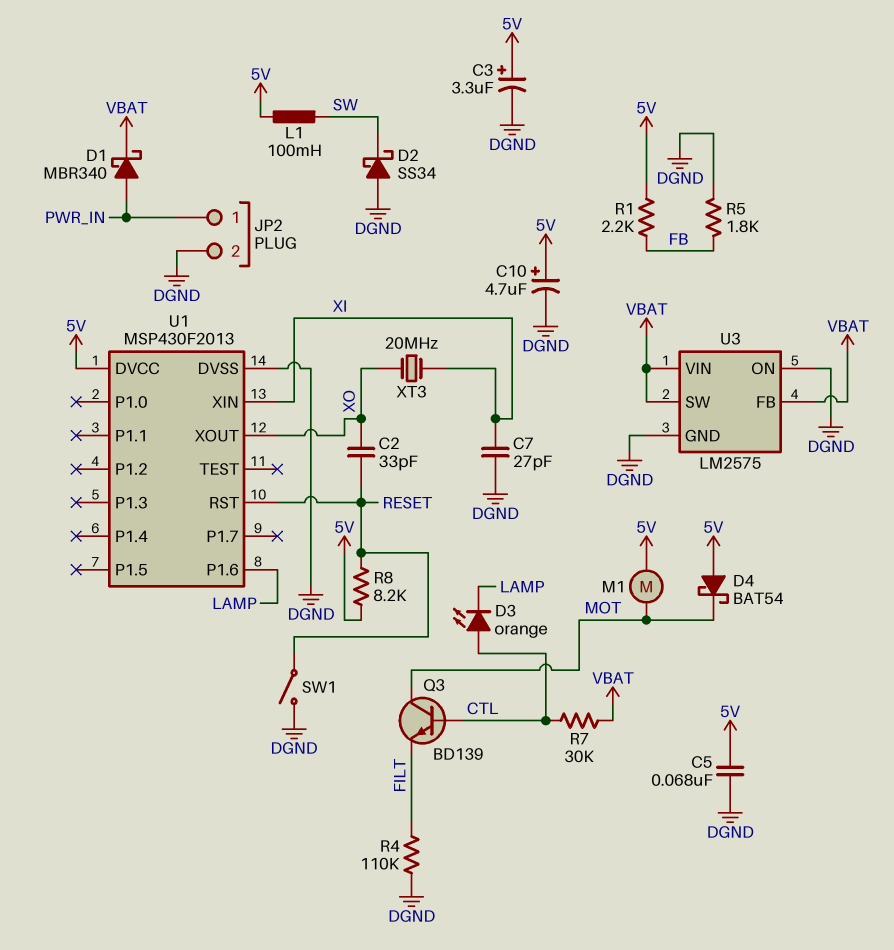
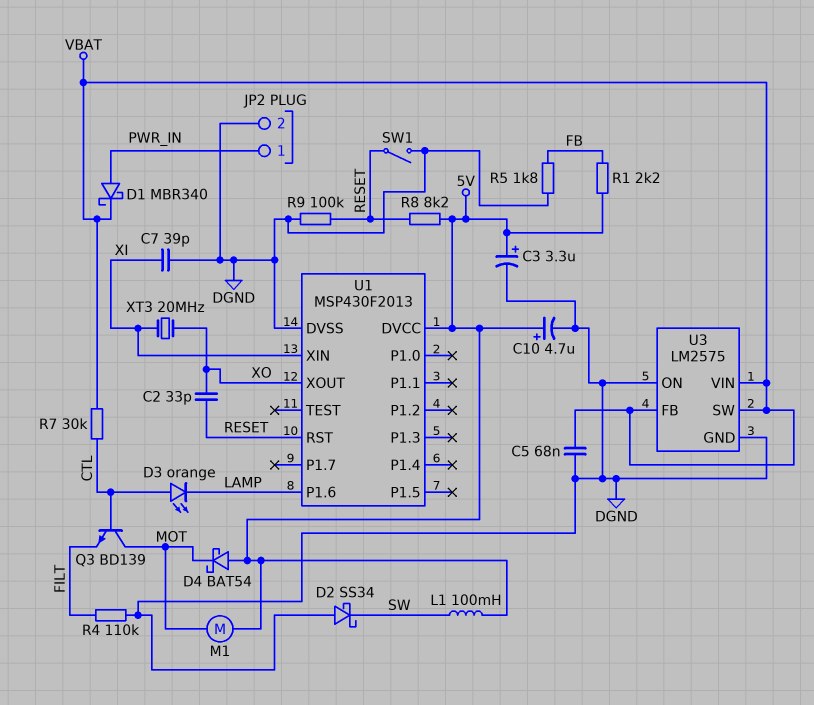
C5: 68nF (5V, DGND) -> 68nF (DGND, VBAT)
C7: 27pF (DGND, XI) -> 39pF (DGND, XI)
R9: none -> 100k (DGND, RESET)

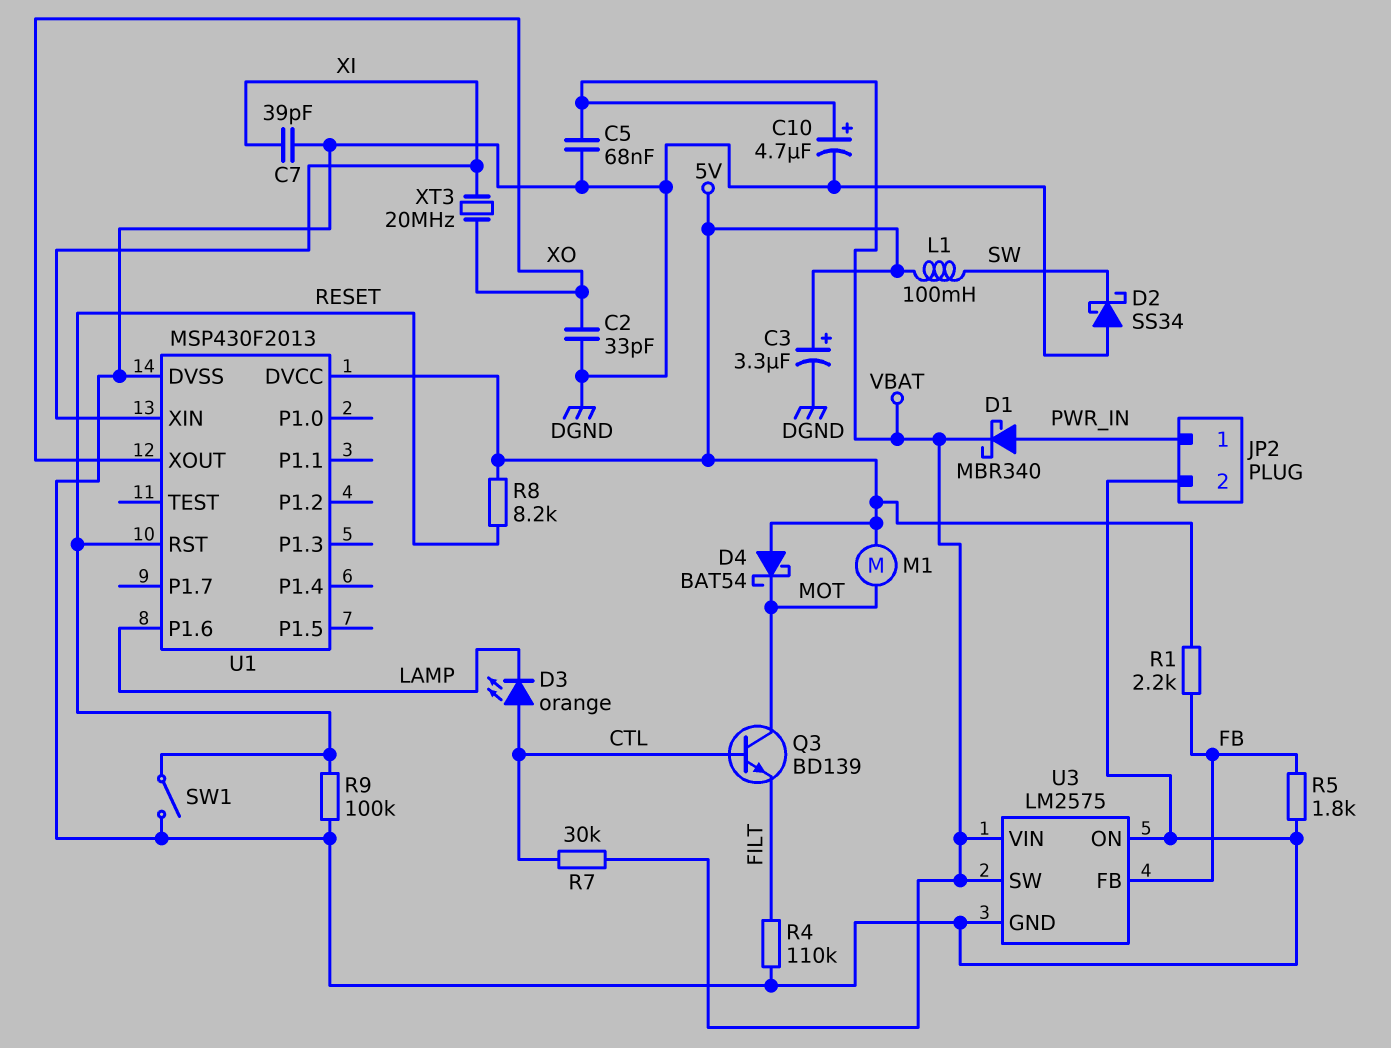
C2: 33pF (RESET, XO) -> 33pF (DGND, XO)
C10: 4.7uF (plus 5V, minus DGND) -> 4.7uF (plus VBAT, minus DGND)
U3 pin FB: VBAT -> FB

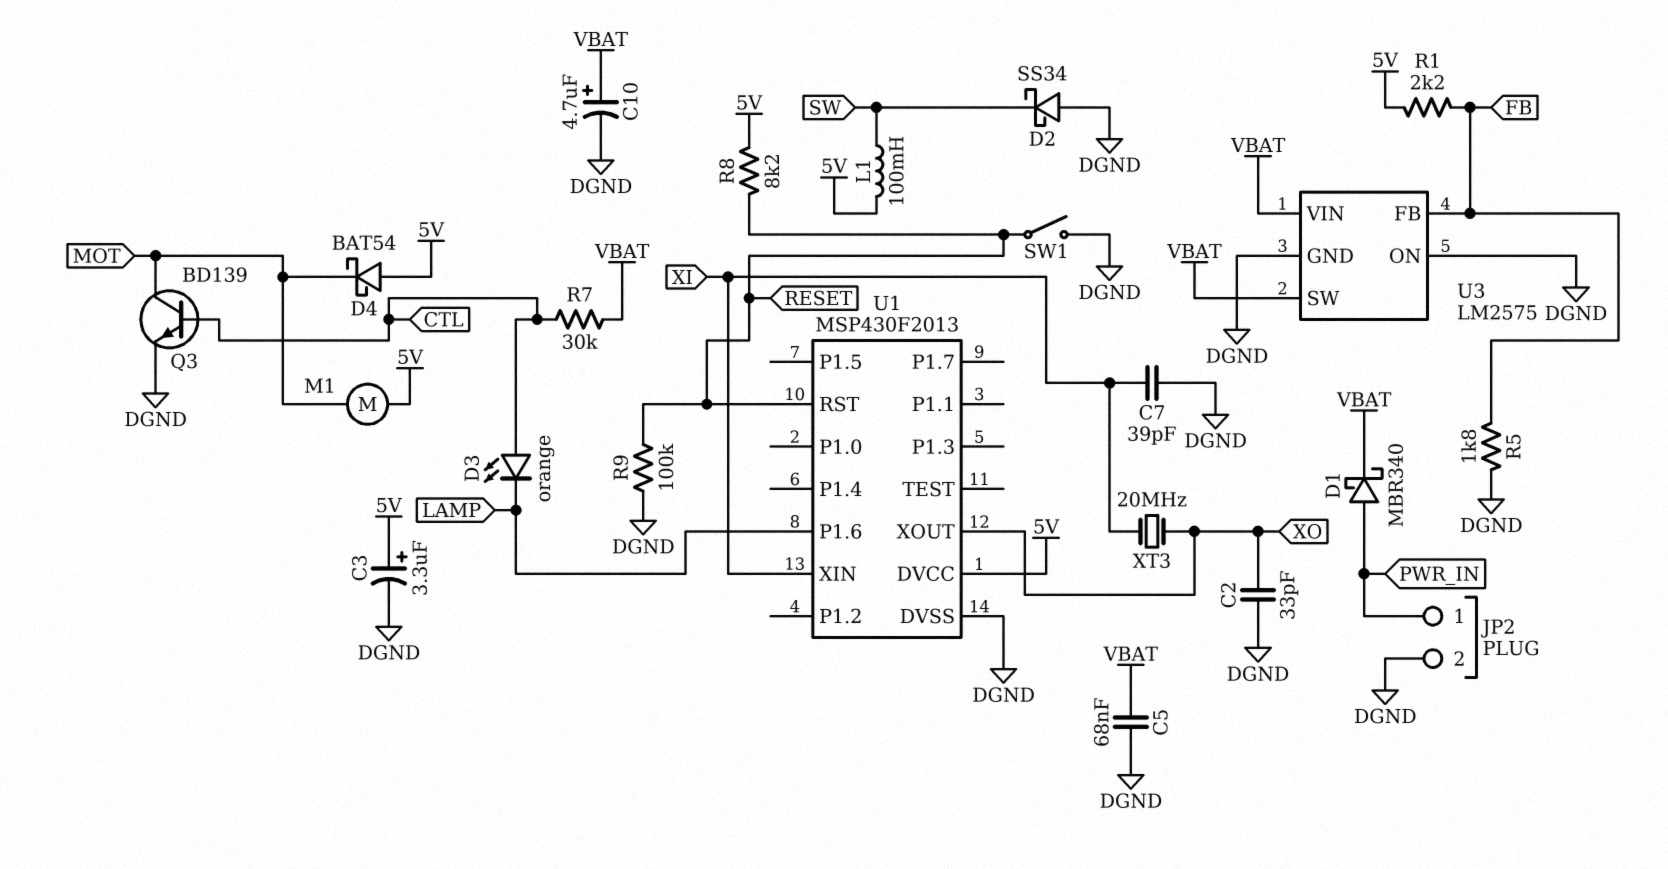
Q3: NPN BD139 (B CTL, C MOT, E FILT) -> NPN BD139 (B CTL, C MOT, E DGND)
R4: 110k (DGND, FILT) -> none

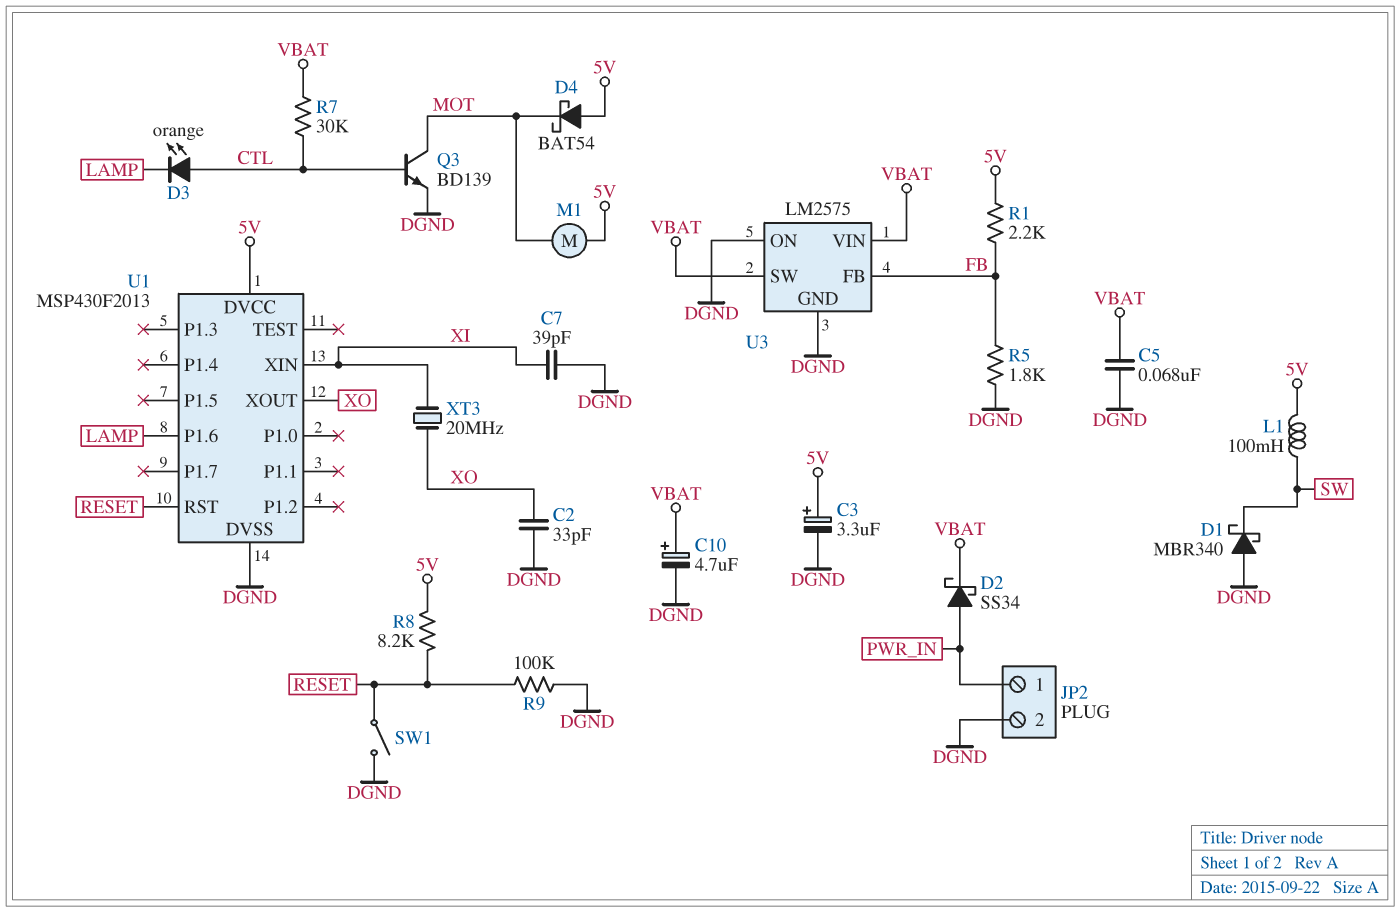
D1: schottky MBR340 (A PWR_IN, K VBAT) -> schottky MBR340 (A DGND, K SW)
D2: schottky SS34 (A DGND, K SW) -> schottky SS34 (A PWR_IN, K VBAT)

